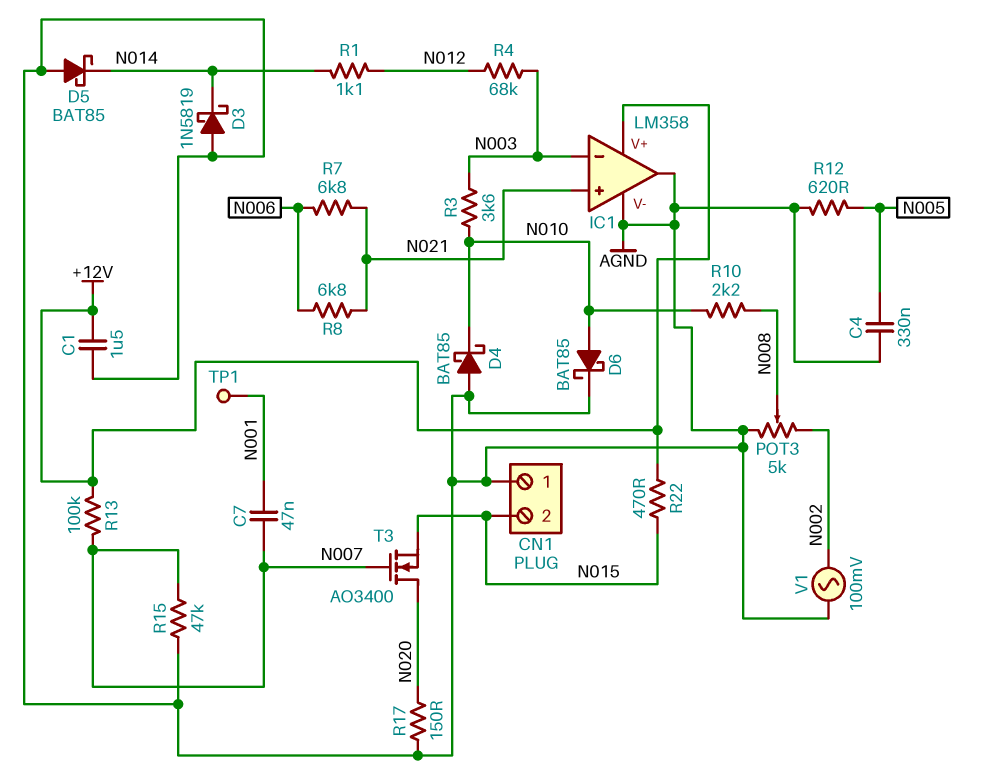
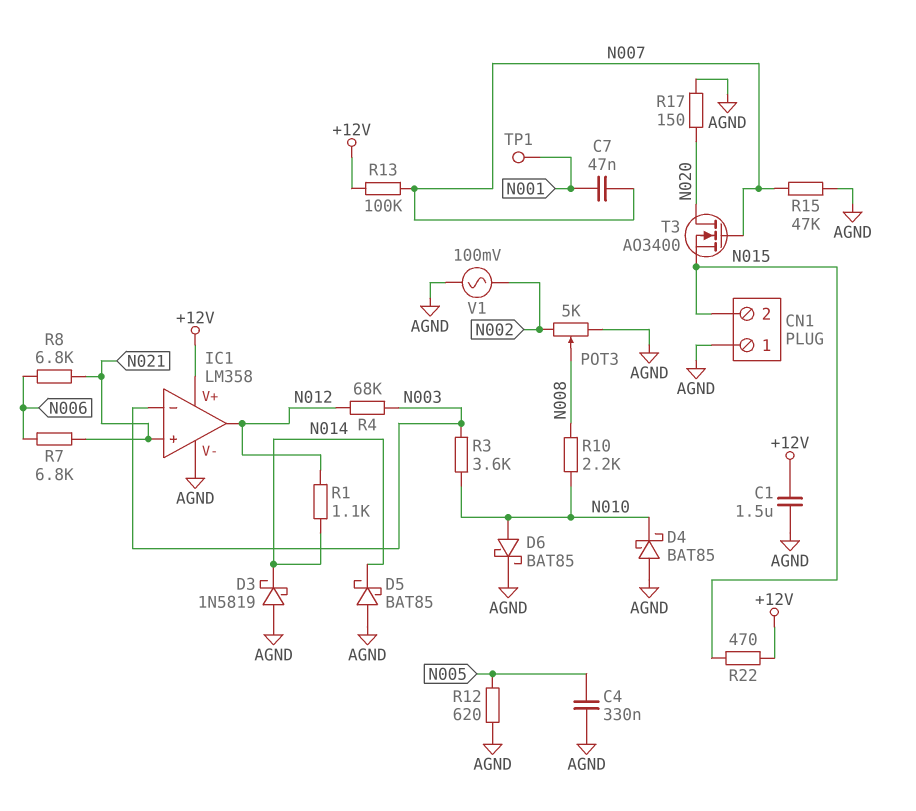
IC1 pin out: AGND -> N012

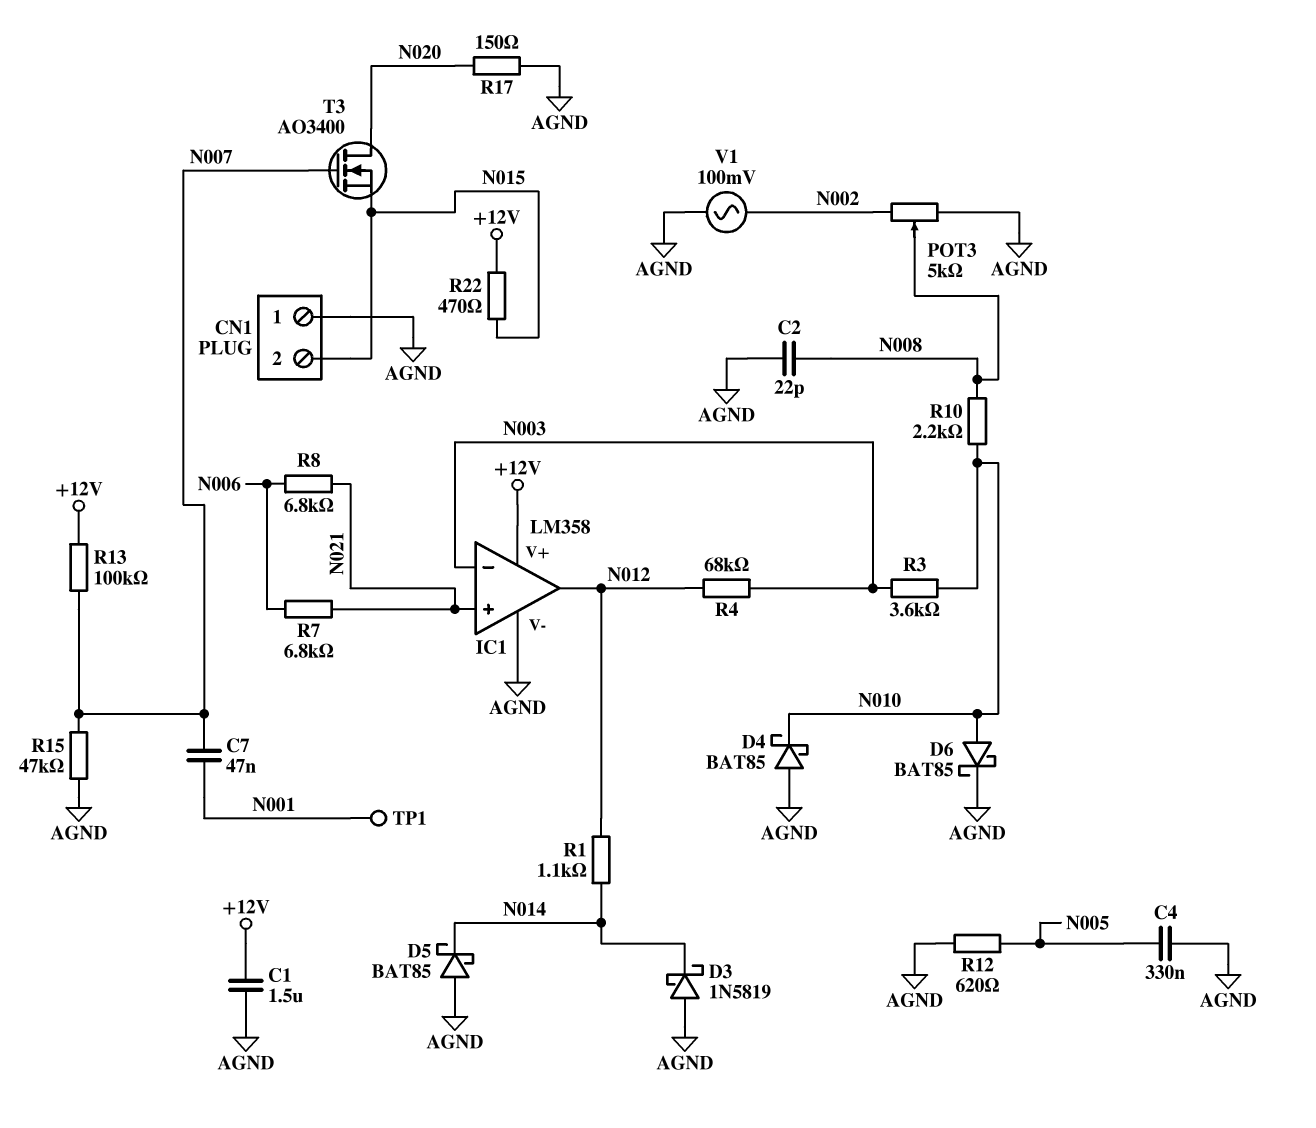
C2: none -> 22pF (AGND, N008)

